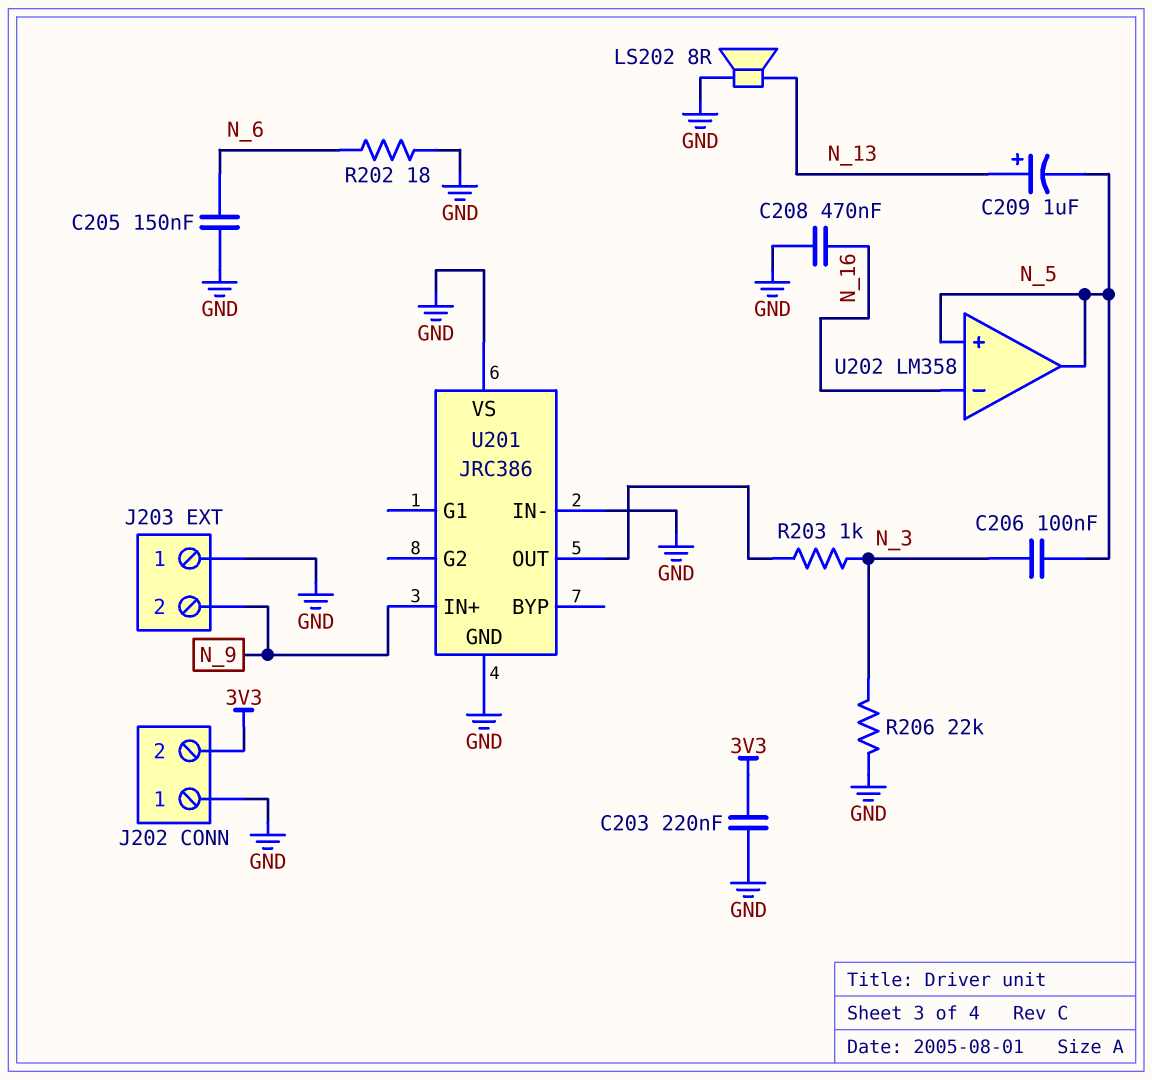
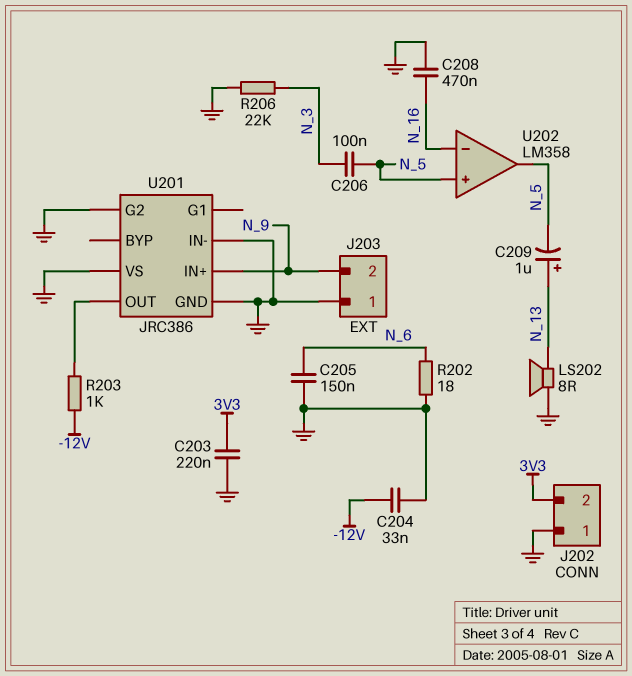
C204: none -> 33nF (-12V, GND)
R203: 1k (N_3, U201/OUT) -> 1k (-12V, U201/OUT)
U201 pin G2: none -> GND

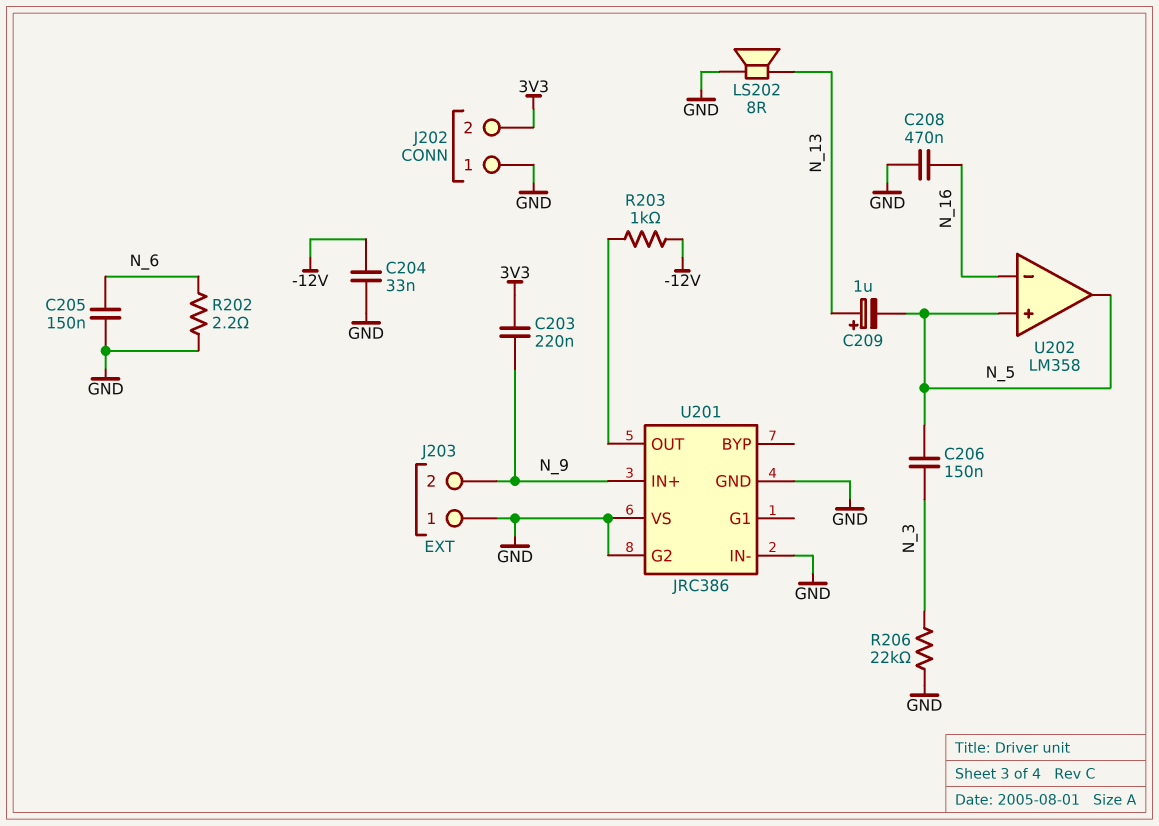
C203: 220nF (3V3, GND) -> 220nF (3V3, N_9)
C206: 100nF (N_3, N_5) -> 150nF (N_3, N_5)
R202: 18 (GND, N_6) -> 2.2 (GND, N_6)

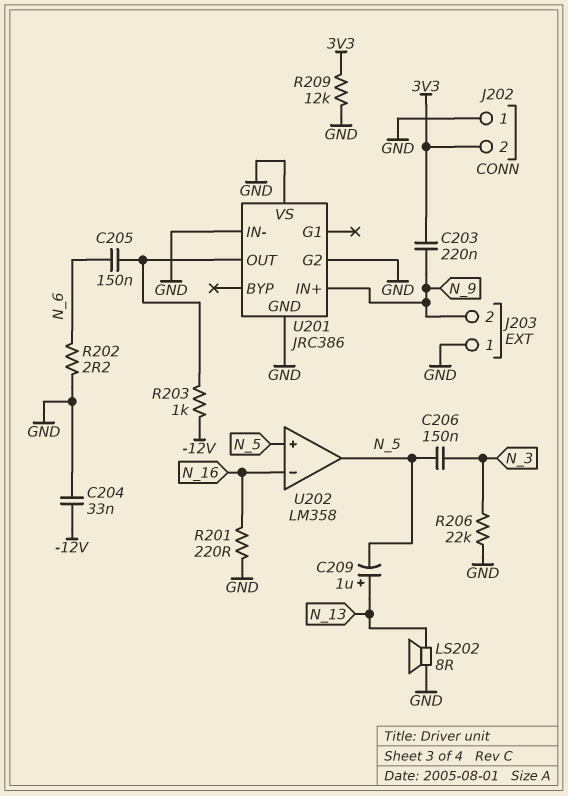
C205: 150nF (GND, N_6) -> 150nF (N_6, U201/OUT)
C208: 470nF (GND, N_16) -> none
R201: none -> 220 (GND, N_16)
R209: none -> 12k (3V3, GND)

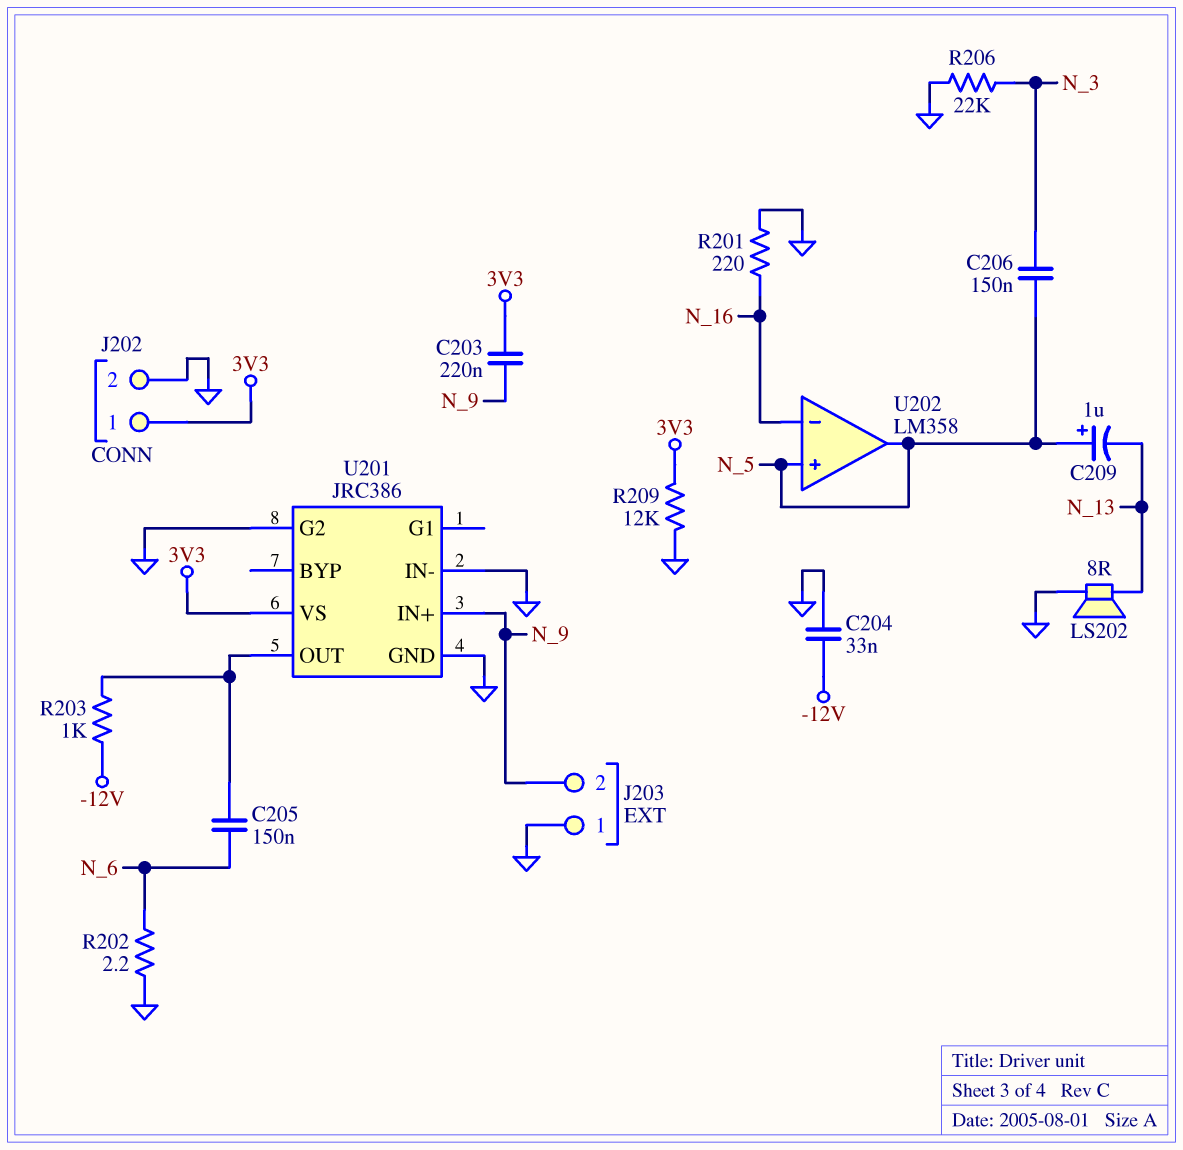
C209: 1uF (plus N_13, minus N_5) -> 1uF (plus N_5, minus N_13)
J202 pin 1: GND -> 3V3
J202 pin 2: 3V3 -> GND
U201 pin VS: GND -> 3V3

